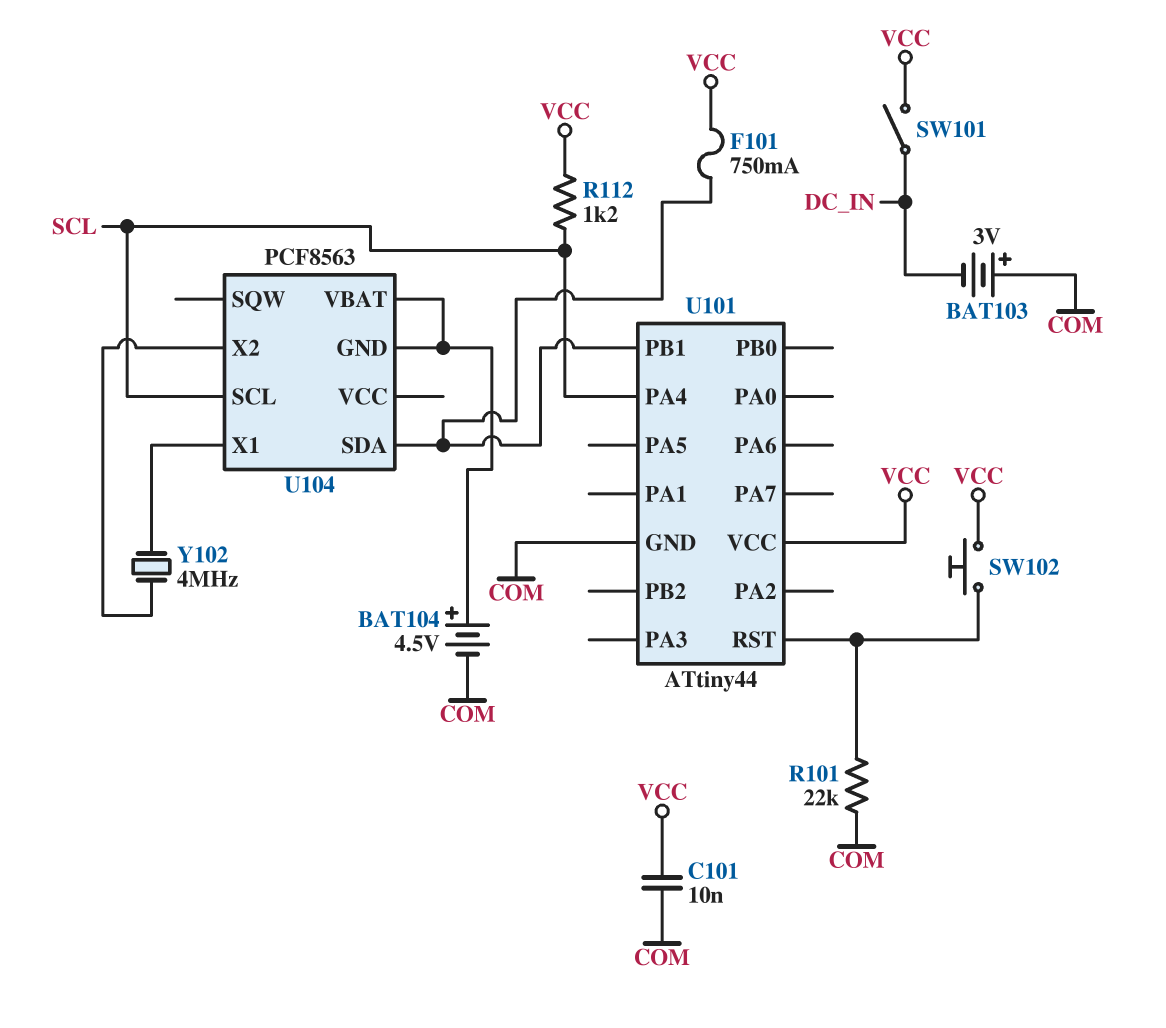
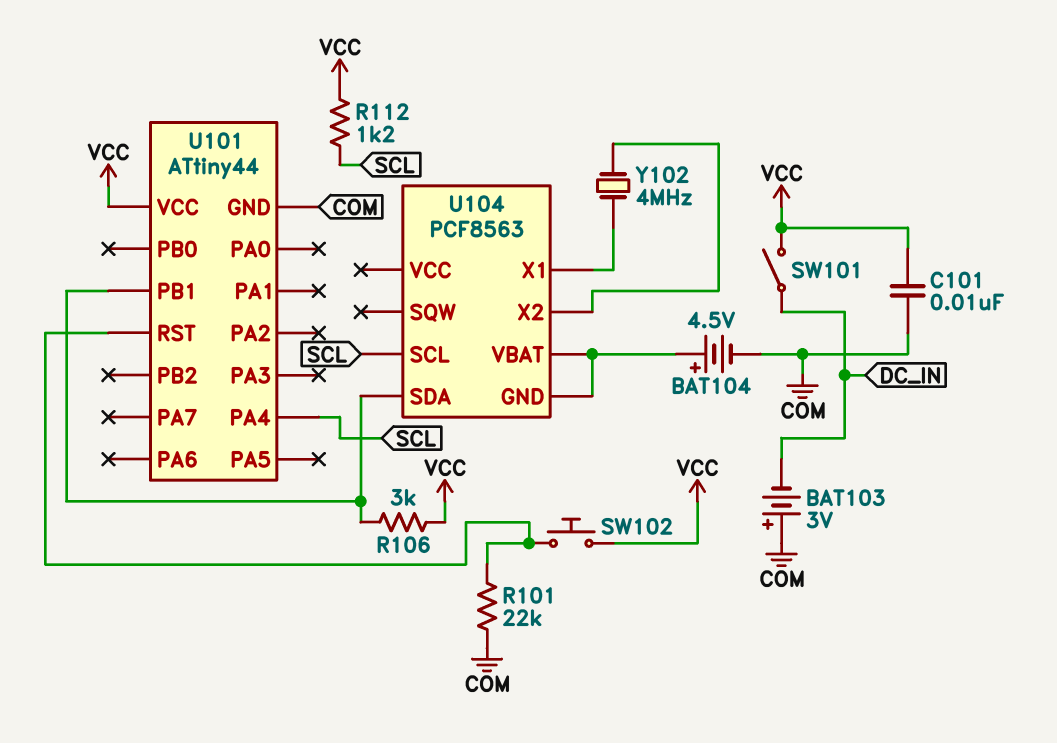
F101: 750mA (U101/PB1, VCC) -> none
R106: none -> 3k (U101/PB1, VCC)

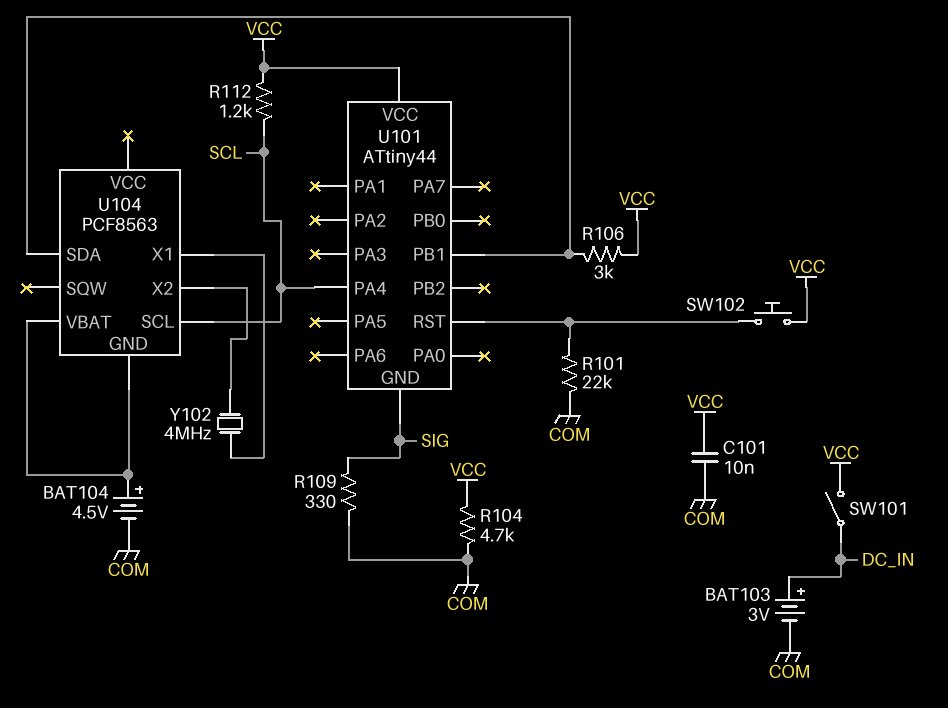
BAT103: 3V (plus COM, minus DC_IN) -> 3V (plus DC_IN, minus COM)
R104: none -> 4.7k (COM, VCC)
R109: none -> 330 (COM, SIG)
U101 pin GND: COM -> SIG

